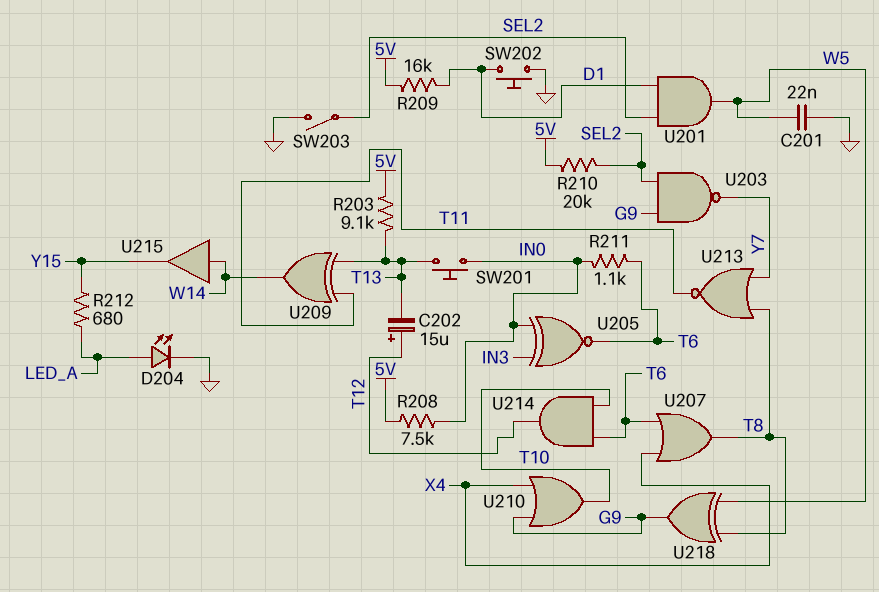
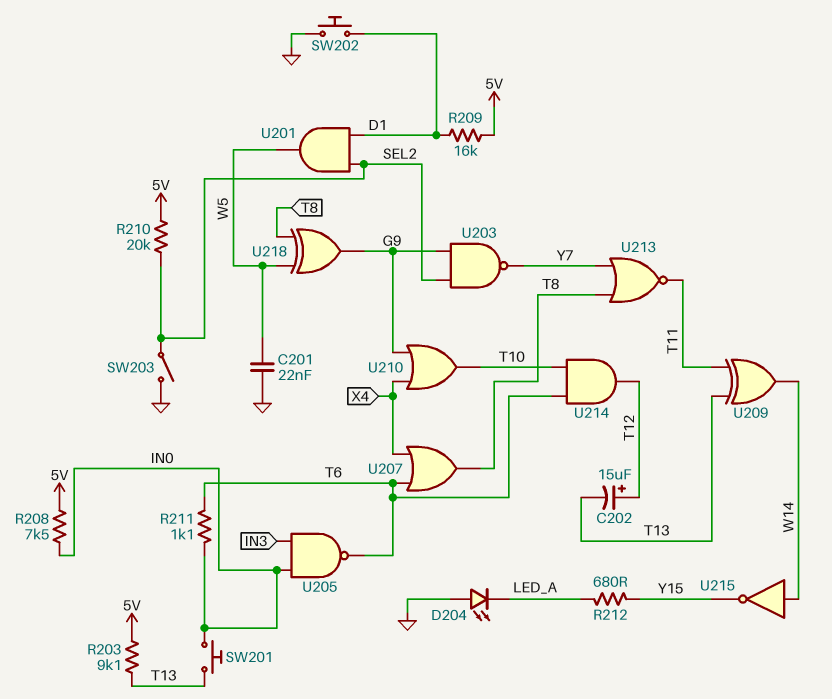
D204: LED (A LED_A, K GND) -> LED (A GND, K LED_A)
U205: XNOR (in IN0, in IN3, out T6) -> NAND (in IN0, in IN3, out T6)
U215: buffer (in W14, out Y15) -> NOT (in W14, out Y15)

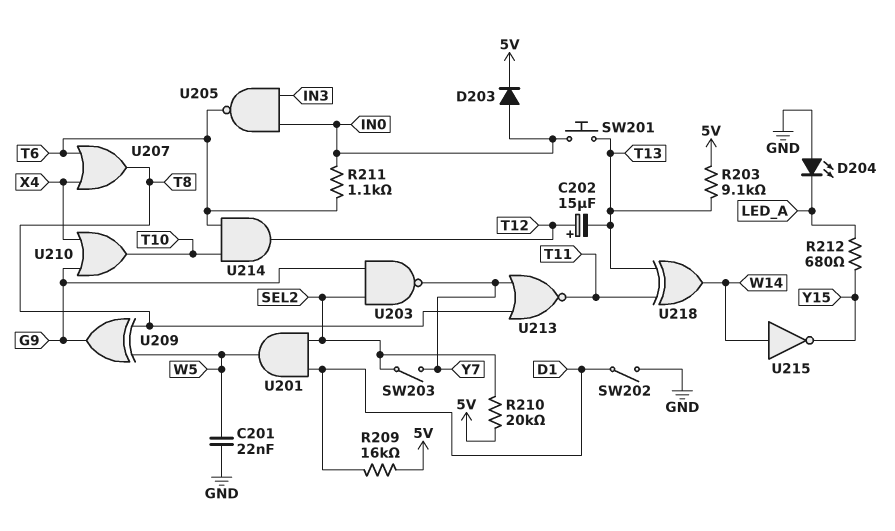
D203: none -> diode (A IN0, K 5V)
R208: 7.5k (5V, IN0) -> none
SW202: button (D1, GND) -> switch (D1, GND)
SW203: switch (GND, SEL2) -> switch (SEL2, Y7)
U209: XOR (in T11, in T13, out W14) -> XOR (in T8, in W5, out G9)
U218: XOR (in T8, in W5, out G9) -> XOR (in T11, in T13, out W14)

